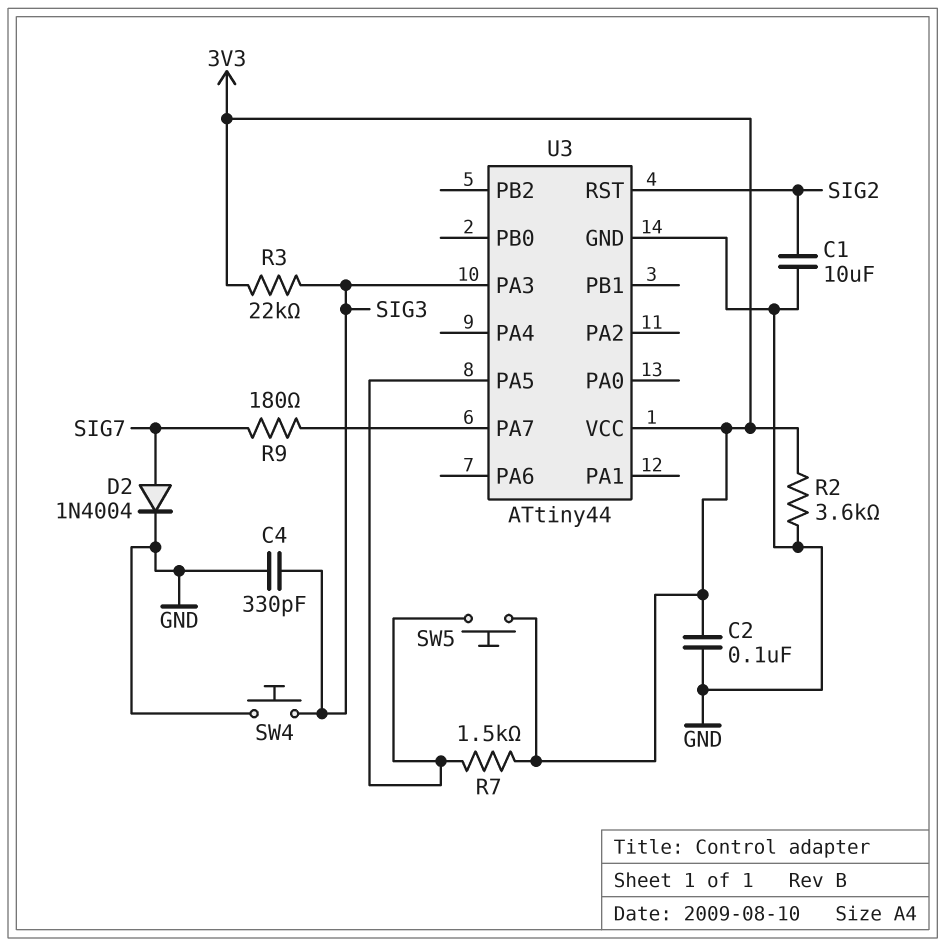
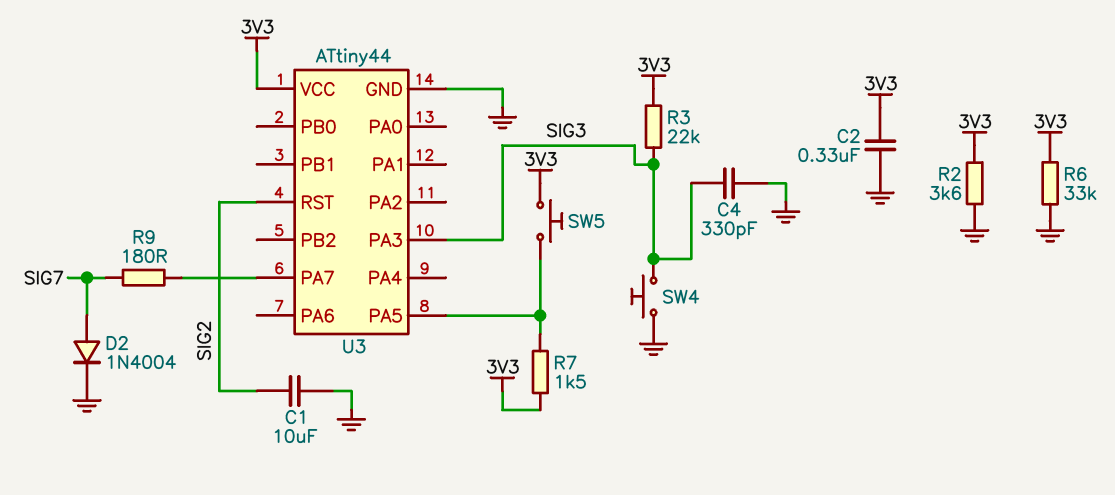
C2: 100nF (3V3, GND) -> 330nF (3V3, GND)
R6: none -> 33k (3V3, GND)

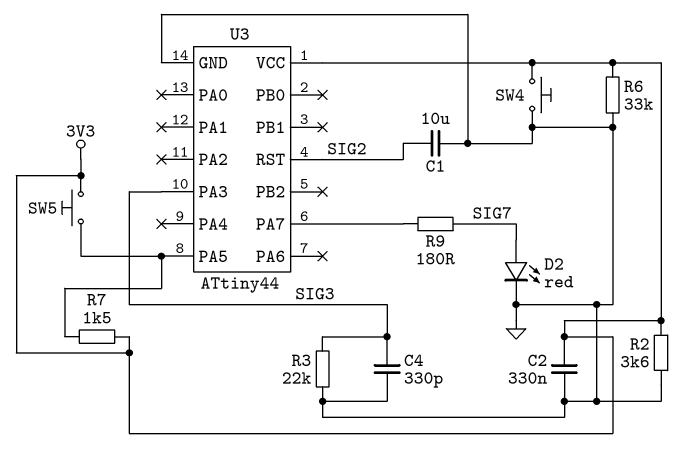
D2: diode 1N4004 (A SIG7, K GND) -> LED red (A SIG7, K GND)
R3: 22k (3V3, SIG3) -> 22k (GND, SIG3)
SW4: button (GND, SIG3) -> button (3V3, GND)

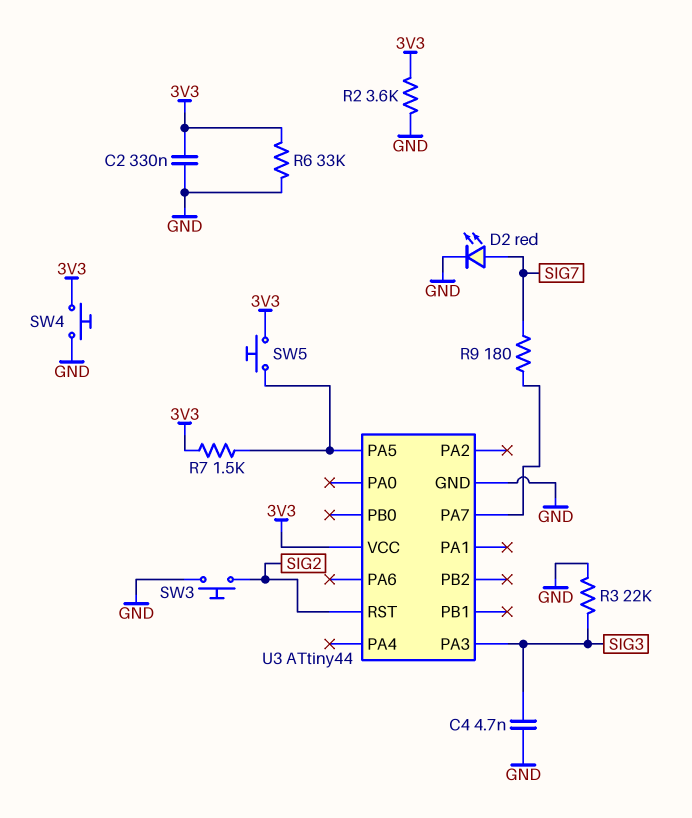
C1: 10uF (GND, SIG2) -> none
C4: 330pF (GND, SIG3) -> 4.7nF (GND, SIG3)
SW3: none -> button (GND, SIG2)

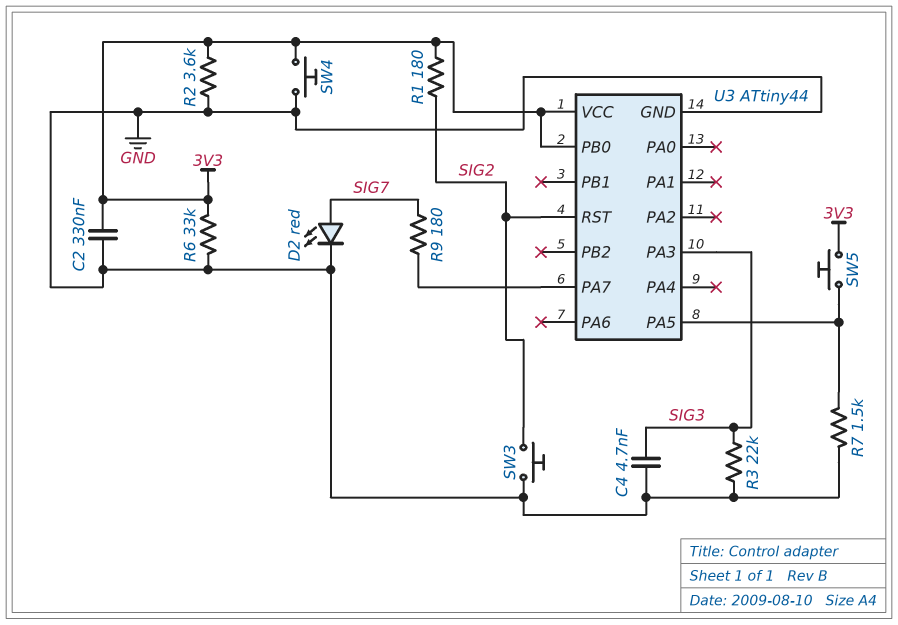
R1: none -> 180 (3V3, SIG2)
R7: 1.5k (3V3, U3/PA5) -> 1.5k (GND, U3/PA5)
U3 pin PB0: none -> 3V3

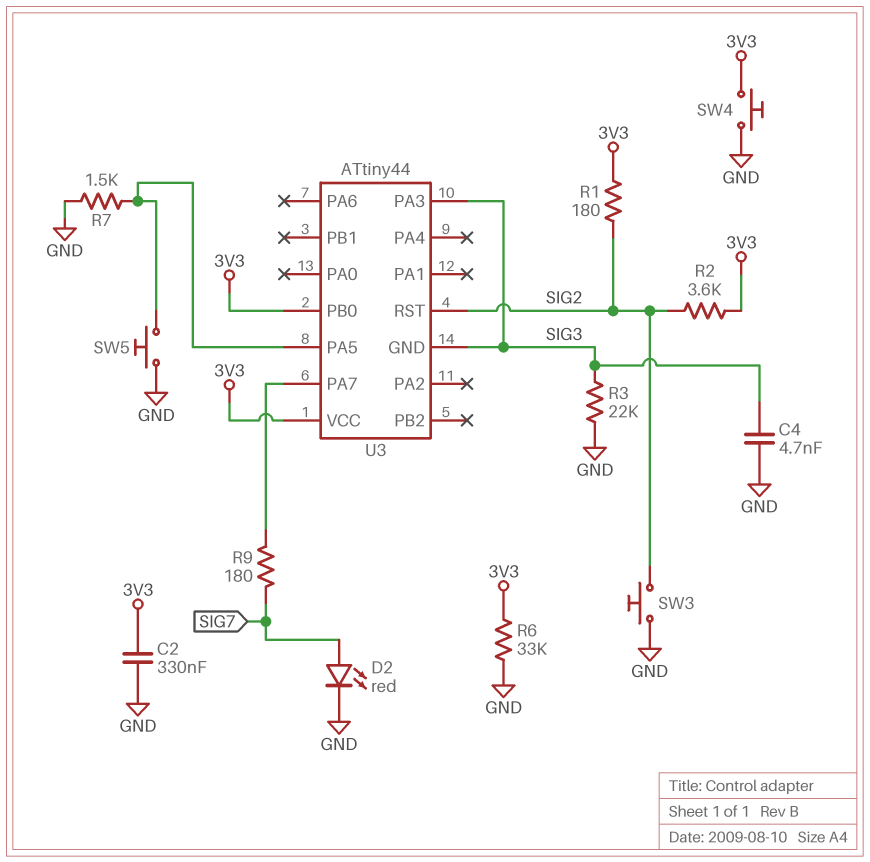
R2: 3.6k (3V3, GND) -> 3.6k (3V3, SIG2)
SW5: button (3V3, U3/PA5) -> button (GND, U3/PA5)
U3 pin GND: GND -> SIG3

